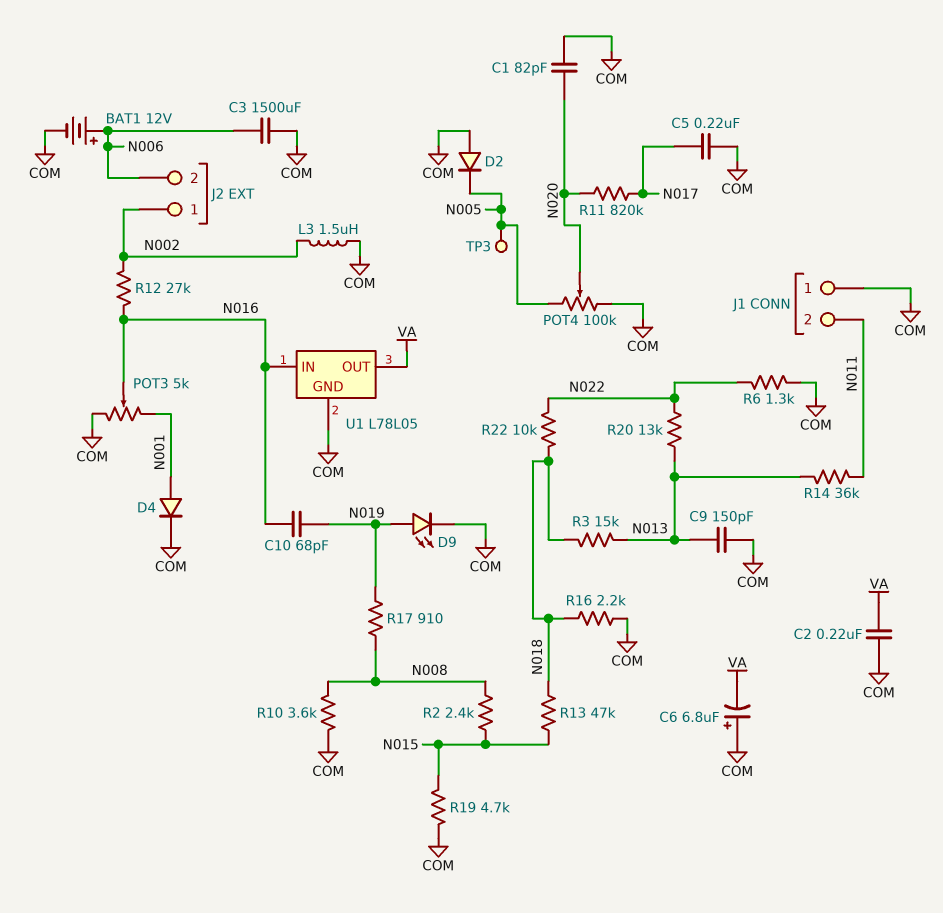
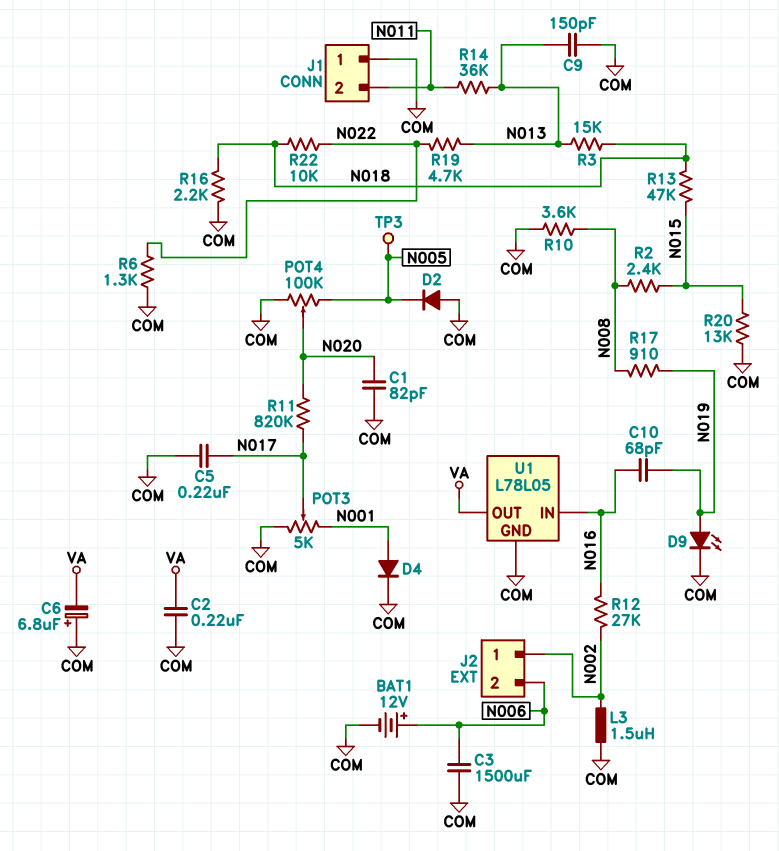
POT3: 5k (COM, N001, wiper N016) -> 5k (COM, N001, wiper N017)
R19: 4.7k (COM, N015) -> 4.7k (N013, N022)
R20: 13k (N013, N022) -> 13k (COM, N015)

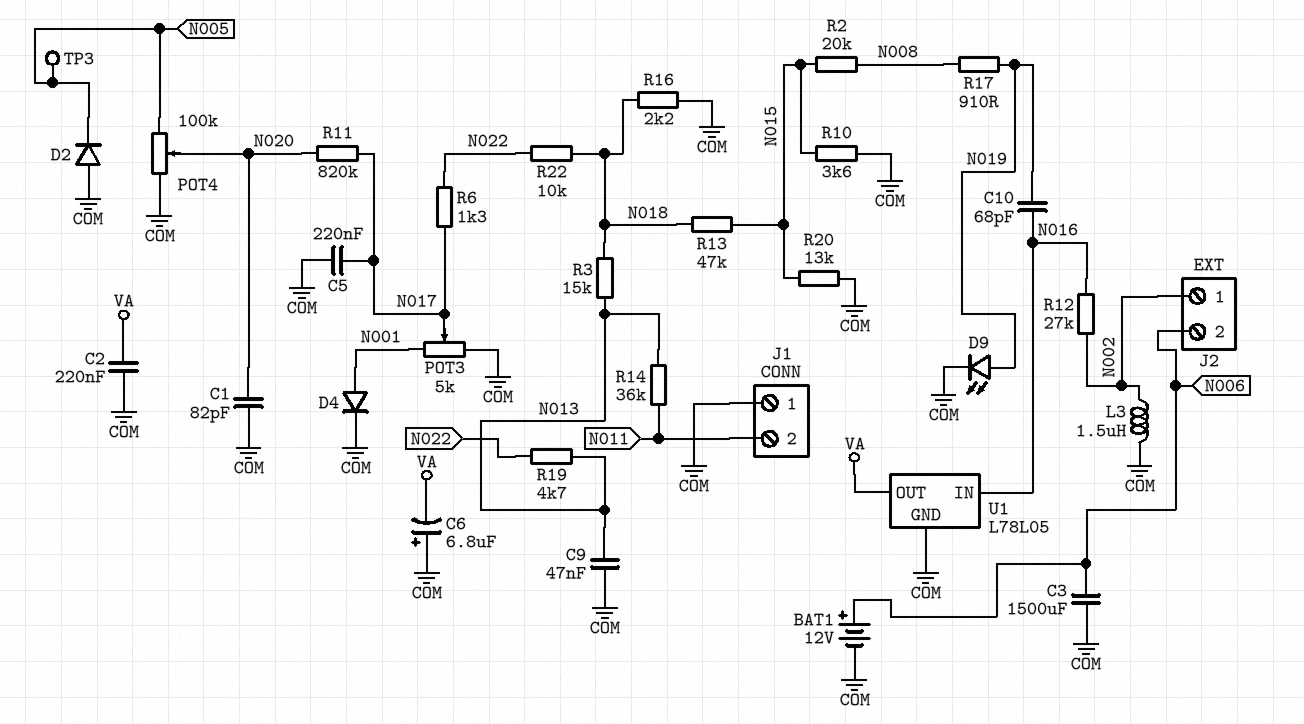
C9: 150pF (COM, N013) -> 47nF (COM, N013)
R2: 2.4k (N008, N015) -> 20k (N008, N015)
R6: 1.3k (COM, N022) -> 1.3k (N017, N022)
R10: 3.6k (COM, N008) -> 3.6k (COM, N015)

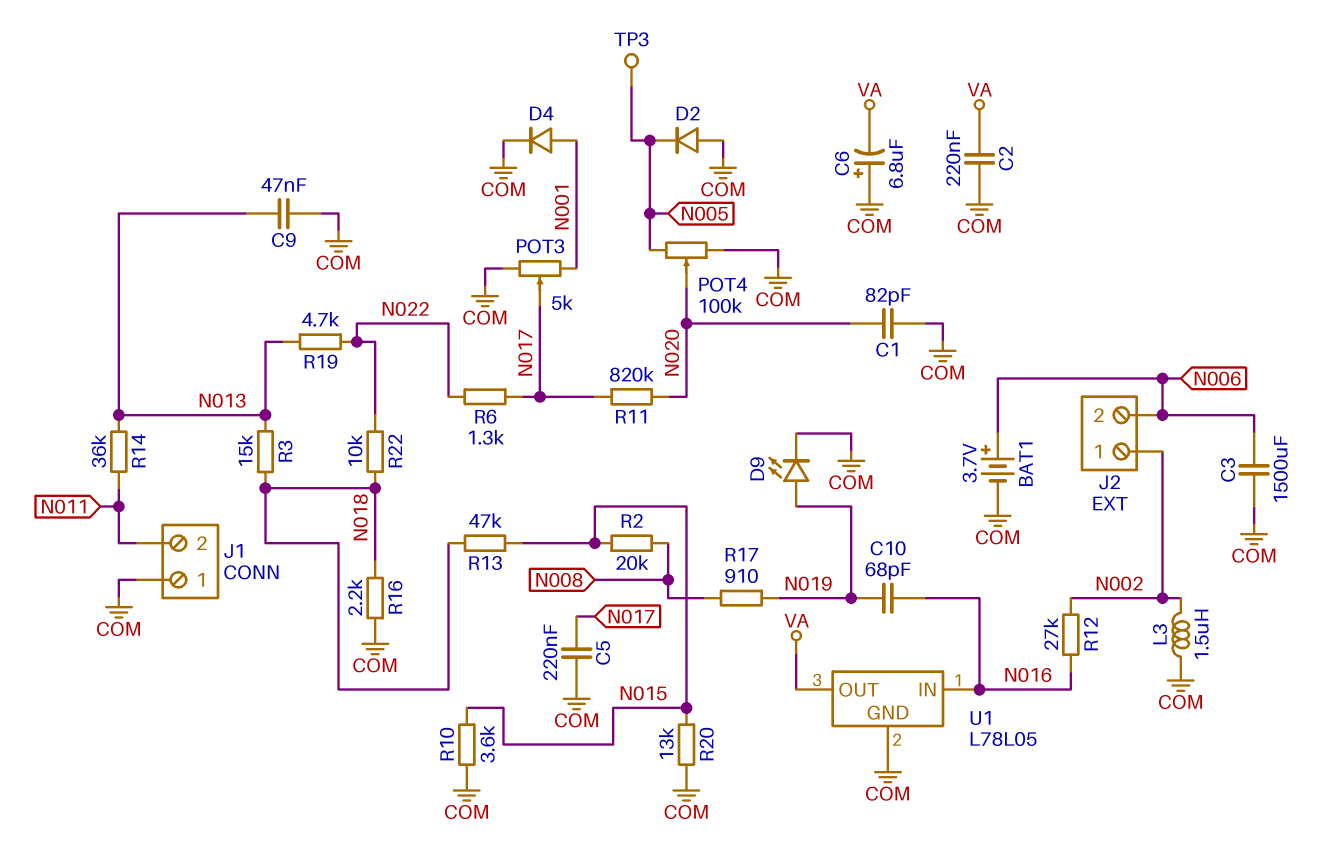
BAT1: 12V (plus N006, minus COM) -> 3.7V (plus N006, minus COM)

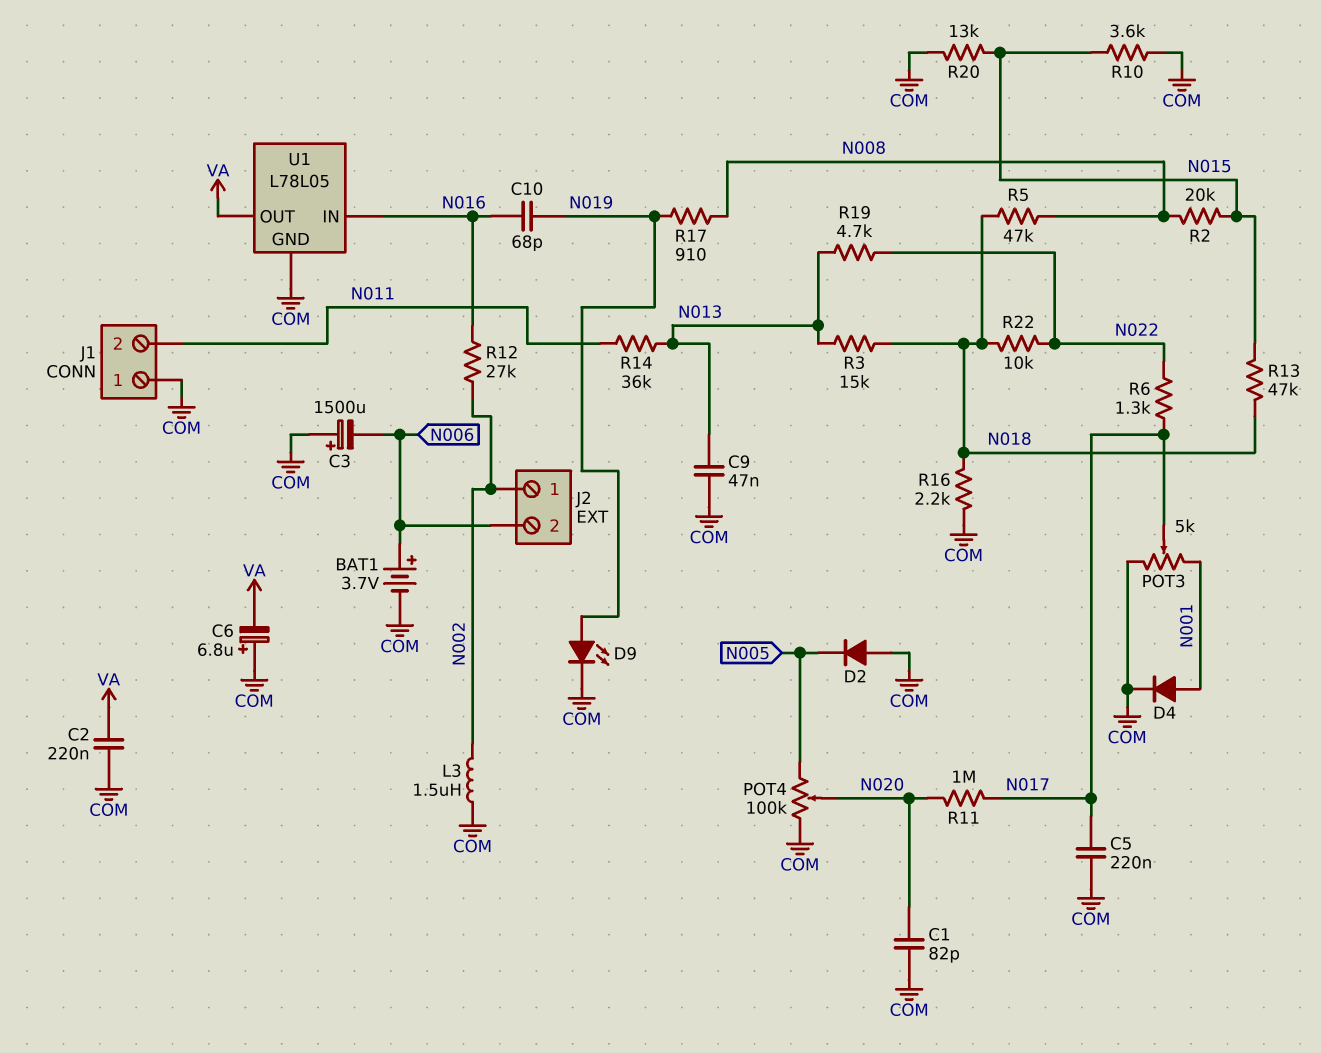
C3: 1500uF (COM, N006) -> 1500uF (plus COM, minus N006)
R5: none -> 47k (N008, N018)
R11: 820k (N017, N020) -> 1M (N017, N020)
TP3: test point (N005) -> none

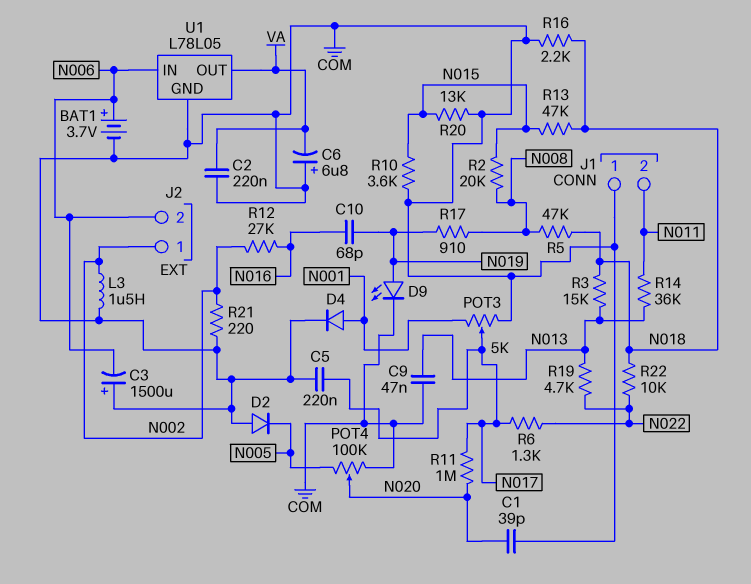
C1: 82pF (COM, N020) -> 39pF (COM, N020)
R21: none -> 220 (COM, N002)
U1 pin IN: N016 -> N006

